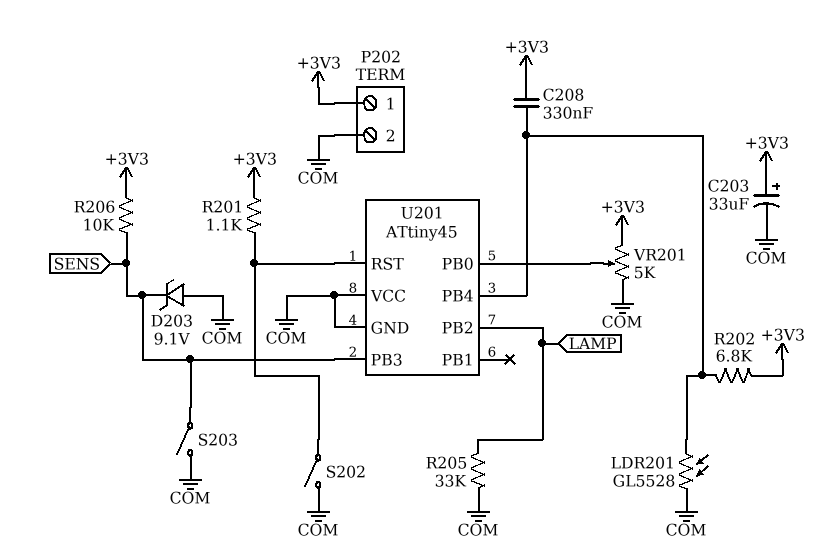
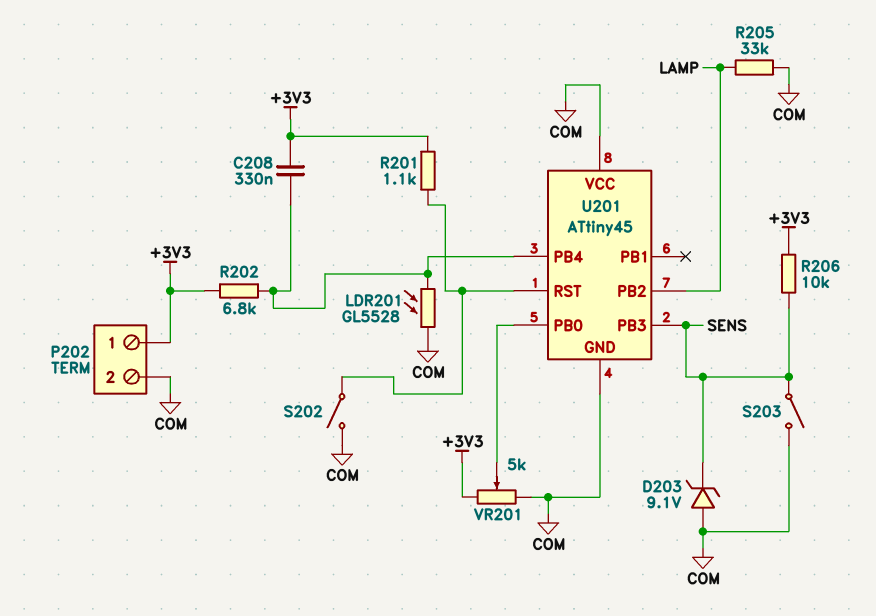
C203: 33uF (plus +3V3, minus COM) -> none

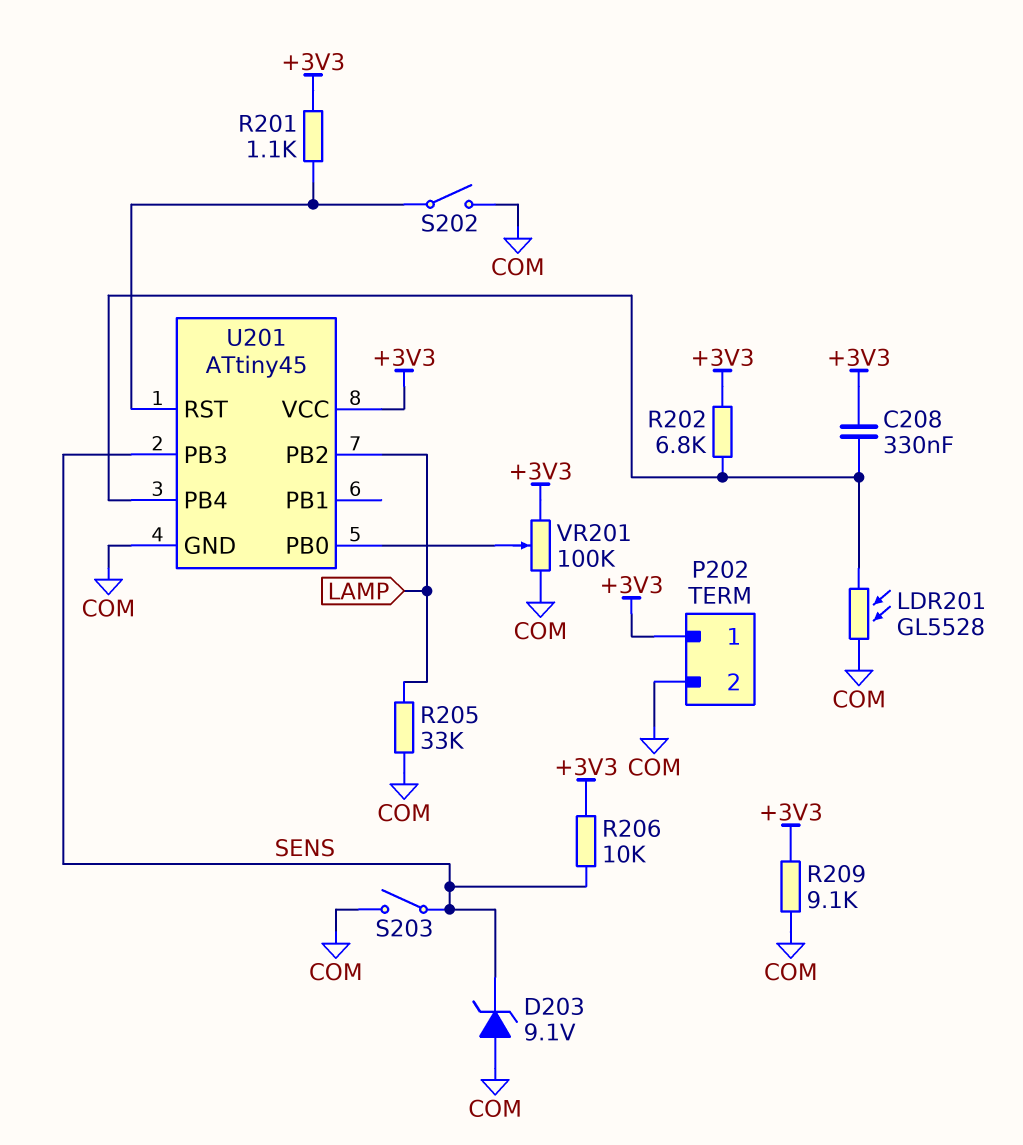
R209: none -> 9.1k (+3V3, COM)
U201 pin VCC: COM -> +3V3
VR201: 5k (+3V3, COM, wiper U201/PB0) -> 100k (+3V3, COM, wiper U201/PB0)

